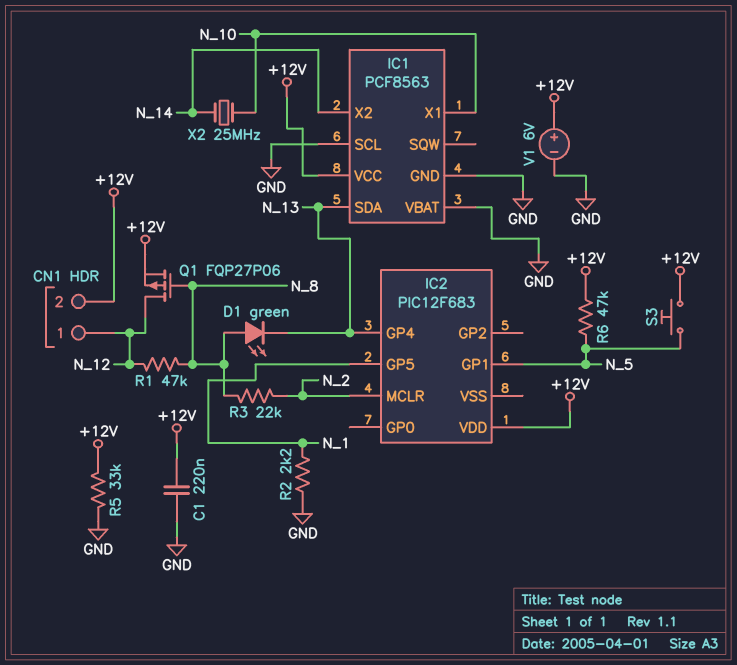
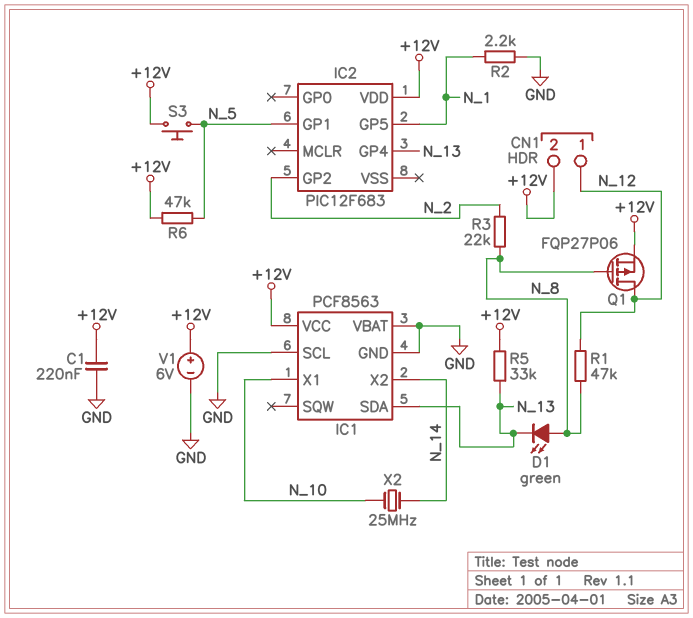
IC2 pin GP2: none -> N_2
IC2 pin MCLR: N_2 -> none
R5: 33k (+12V, GND) -> 33k (+12V, N_13)

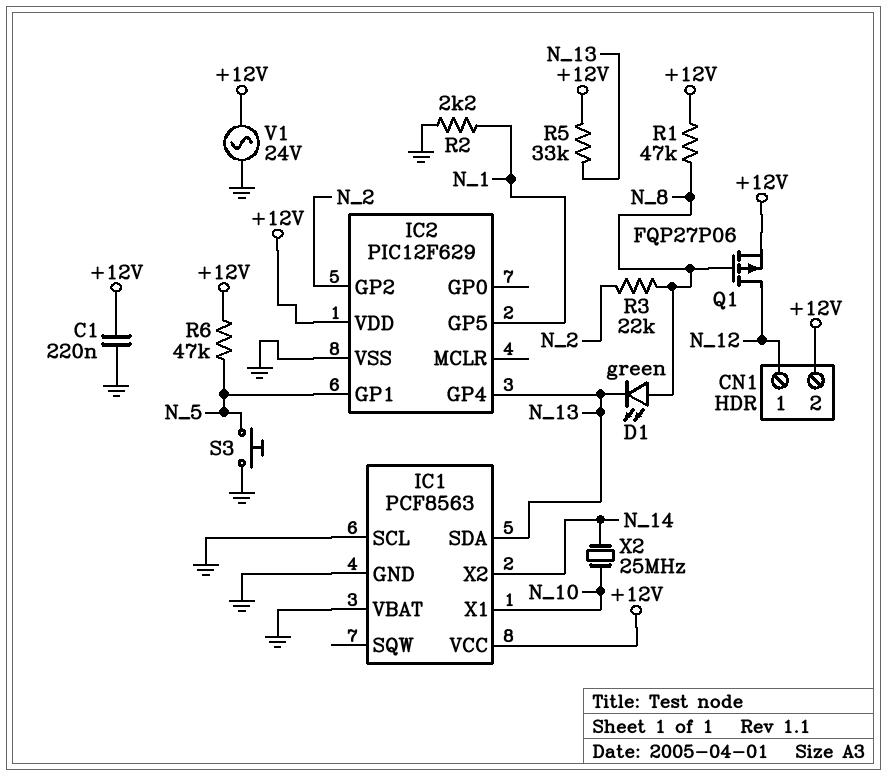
IC2: PIC12F683 -> PIC12F629
IC2 pin VSS: none -> GND
R1: 47k (N_8, N_12) -> 47k (+12V, N_8)
S3: button (+12V, N_5) -> button (GND, N_5)
V1: 6V (plus +12V, minus GND) -> AC 24V (+12V, GND)

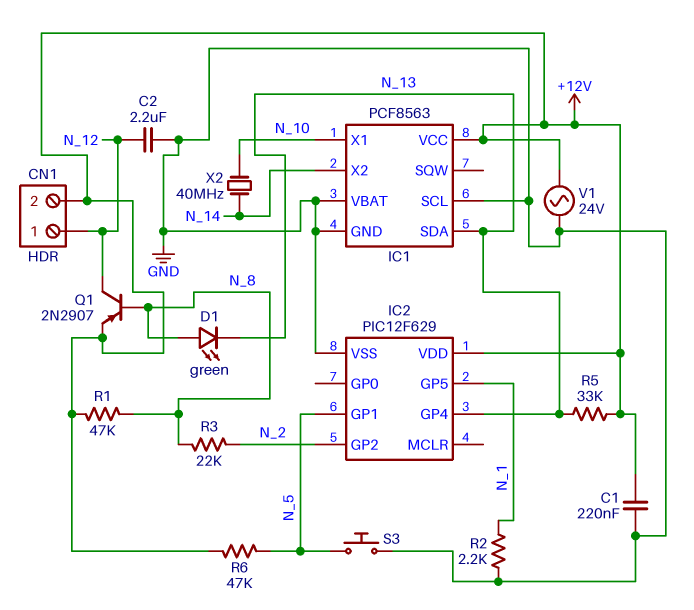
C2: none -> 2.2uF (GND, N_12)
Q1: PMOS FQP27P06 (G N_8, D N_12, S +12V) -> PNP 2N2907 (B N_8, C N_12, E +12V)
X2: 25MHz (N_10, N_14) -> 40MHz (N_10, N_14)

